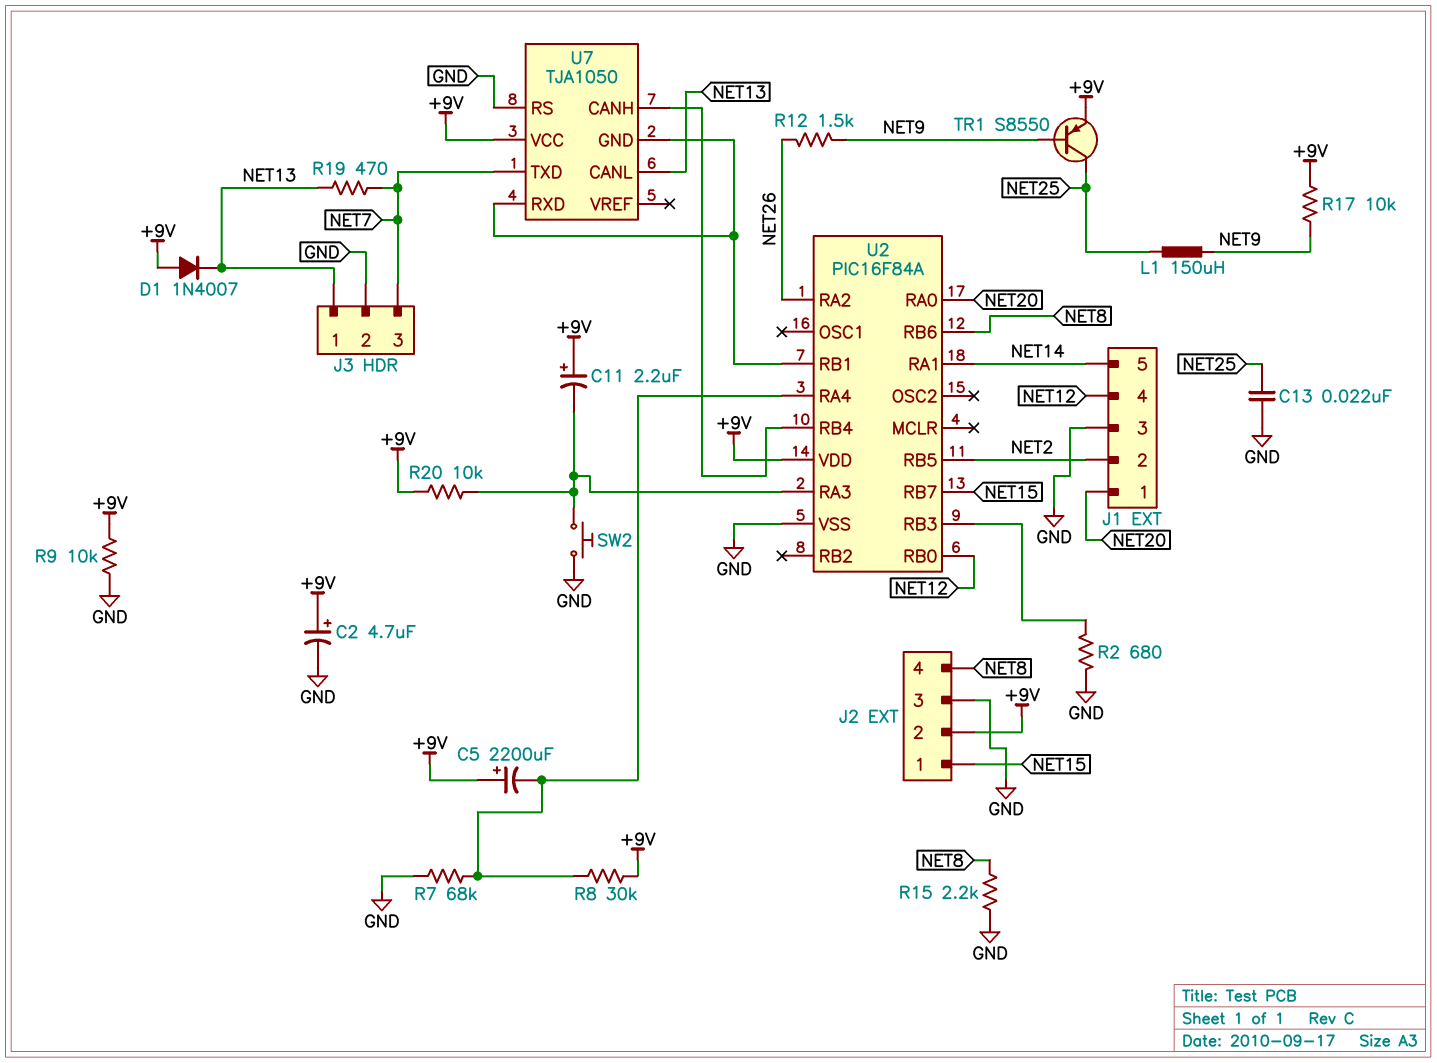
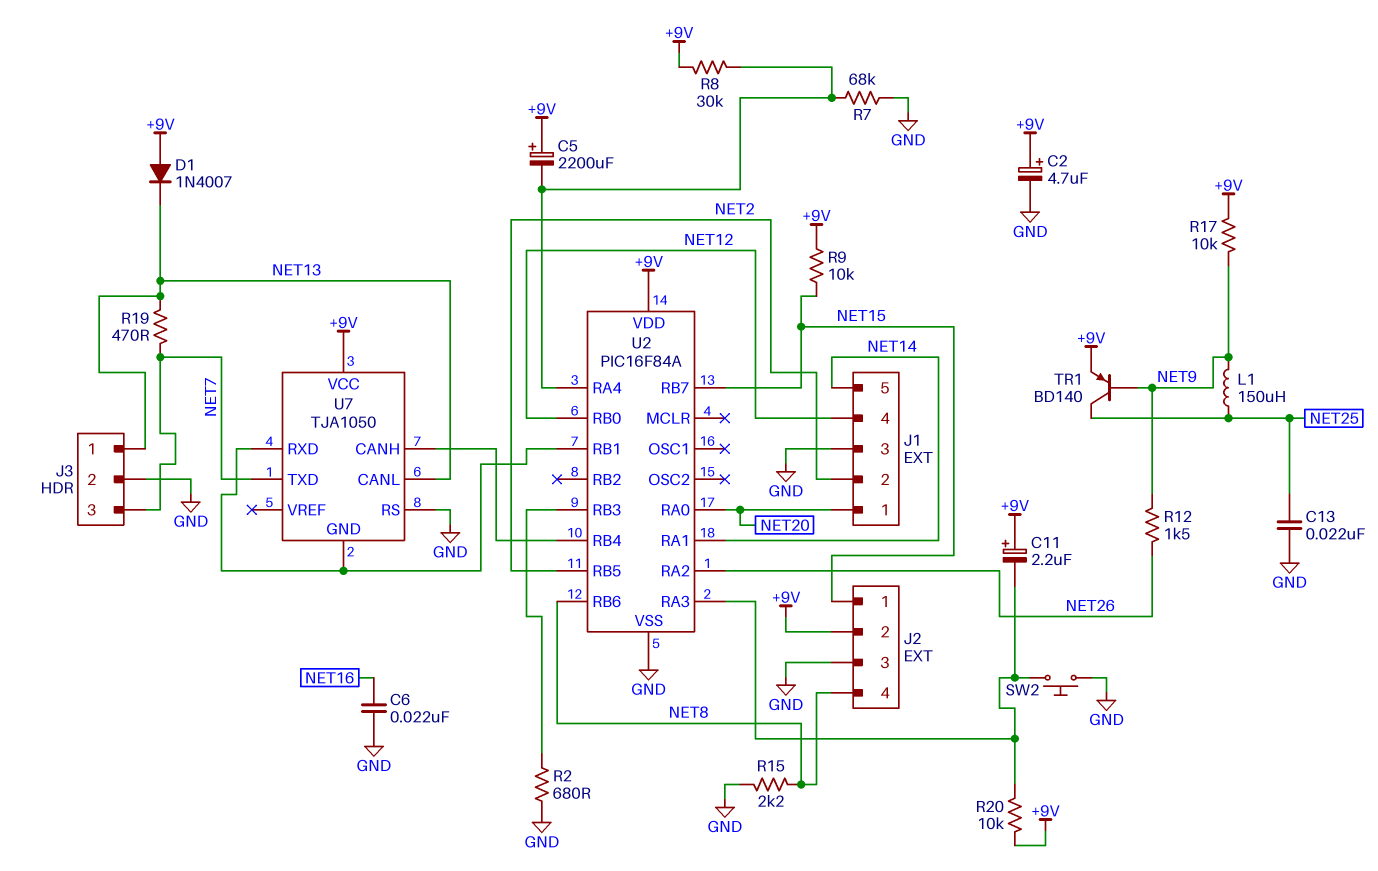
C6: none -> 22nF (GND, NET16)
R9: 10k (+9V, GND) -> 10k (+9V, NET15)
TR1: PNP S8550 (B NET9, C NET25, E +9V) -> PNP BD140 (B NET9, C NET25, E +9V)

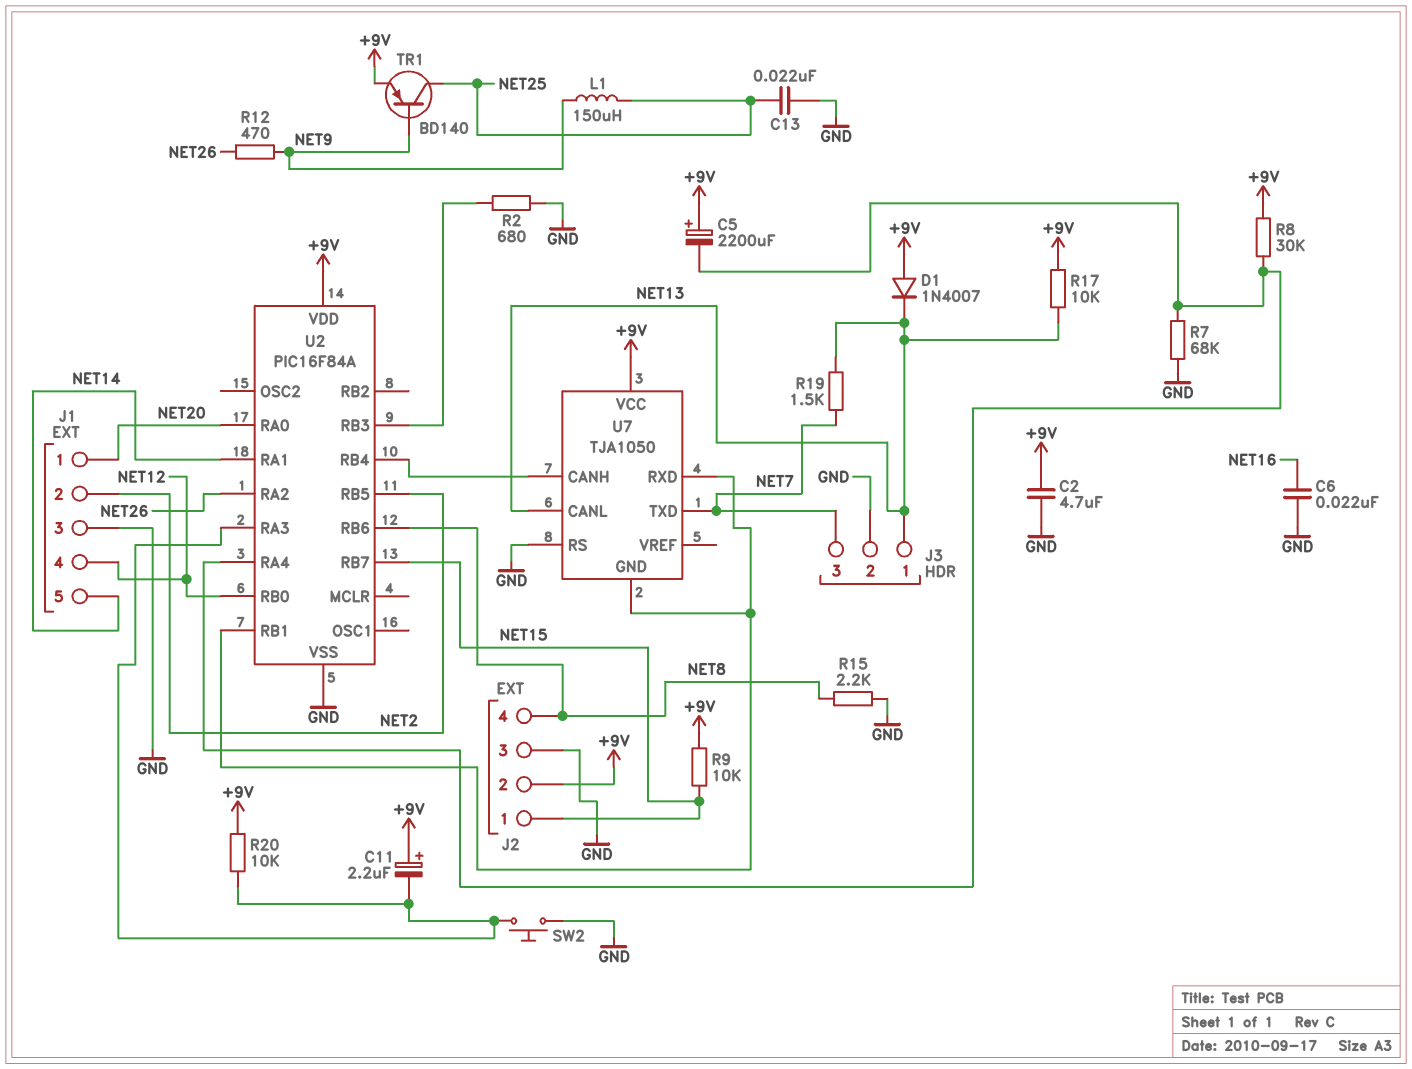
C2: 4.7uF (plus +9V, minus GND) -> 4.7uF (+9V, GND)
R12: 1.5k (NET9, NET26) -> 470 (NET9, NET26)
R17: 10k (+9V, NET9) -> 10k (+9V, NET13)
R19: 470 (NET7, NET13) -> 1.5k (NET7, NET13)

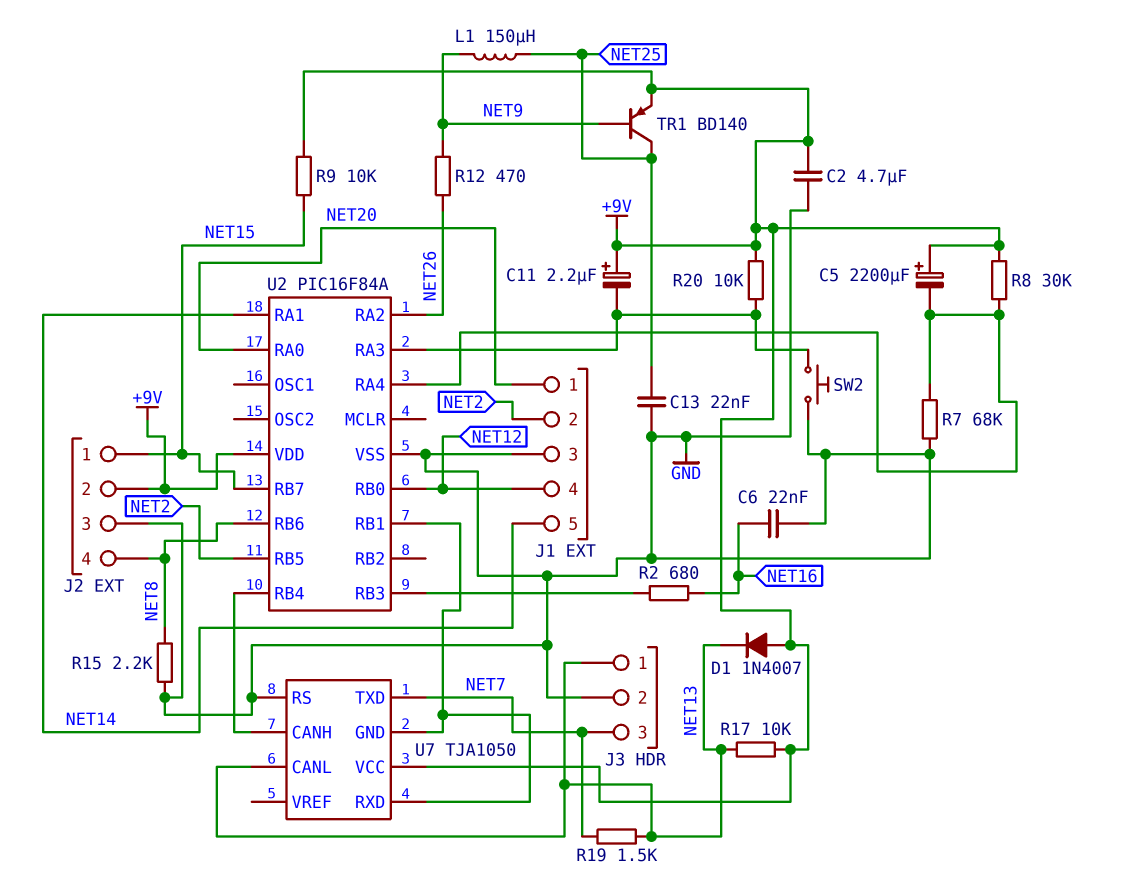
R2: 680 (GND, U2/RB3) -> 680 (NET16, U2/RB3)

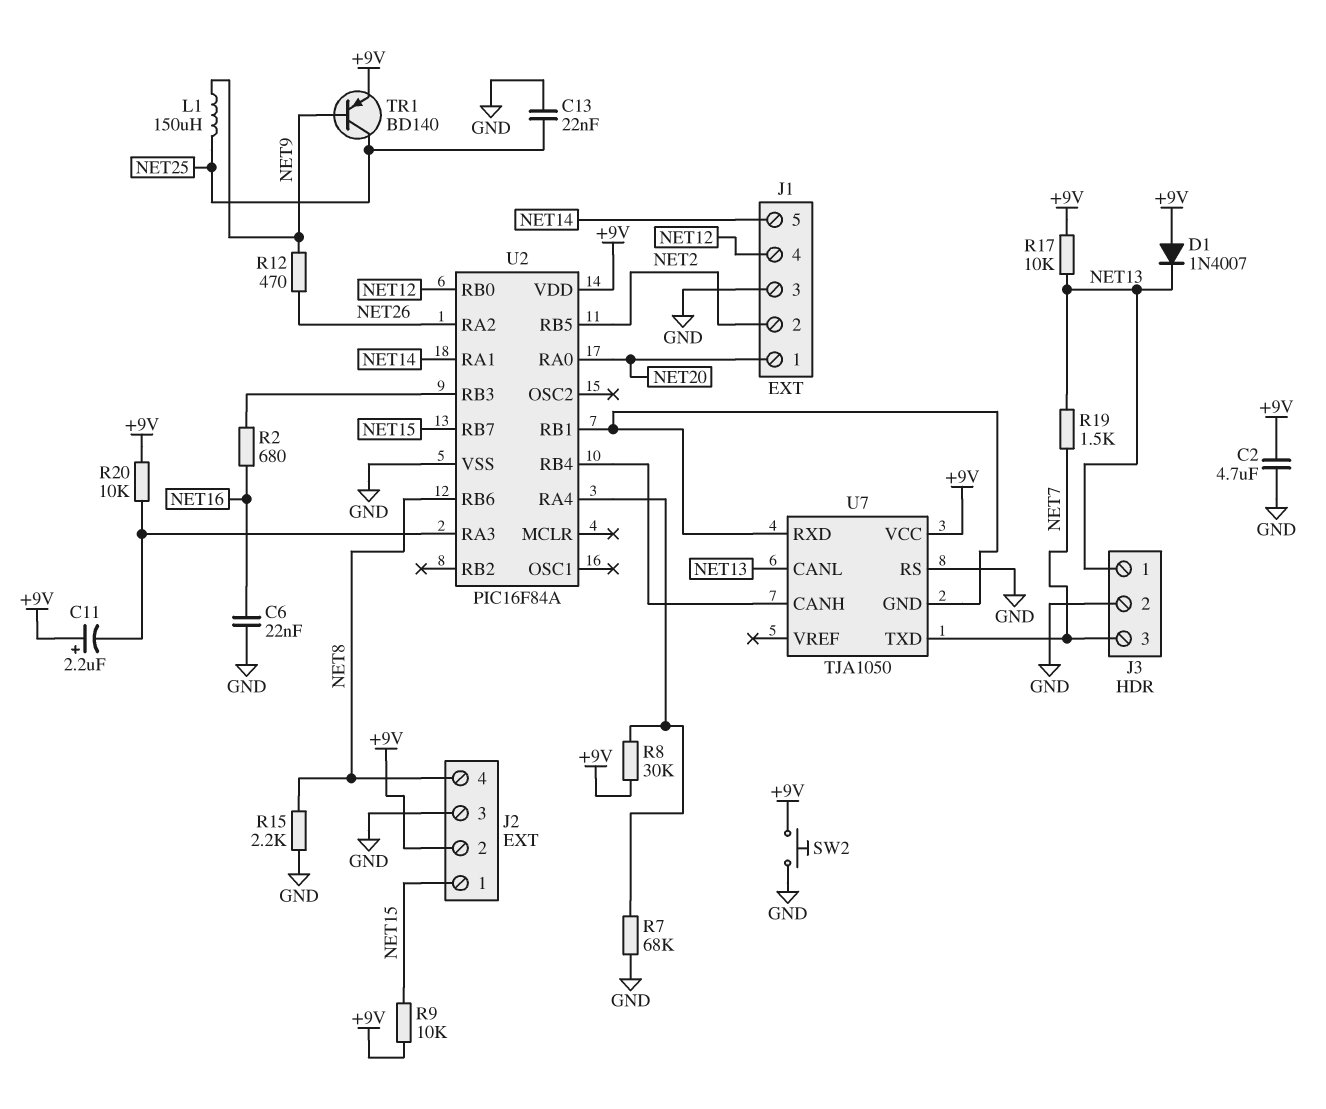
C5: 2200uF (plus +9V, minus U2/RA4) -> none
SW2: button (GND, U2/RA3) -> button (+9V, GND)

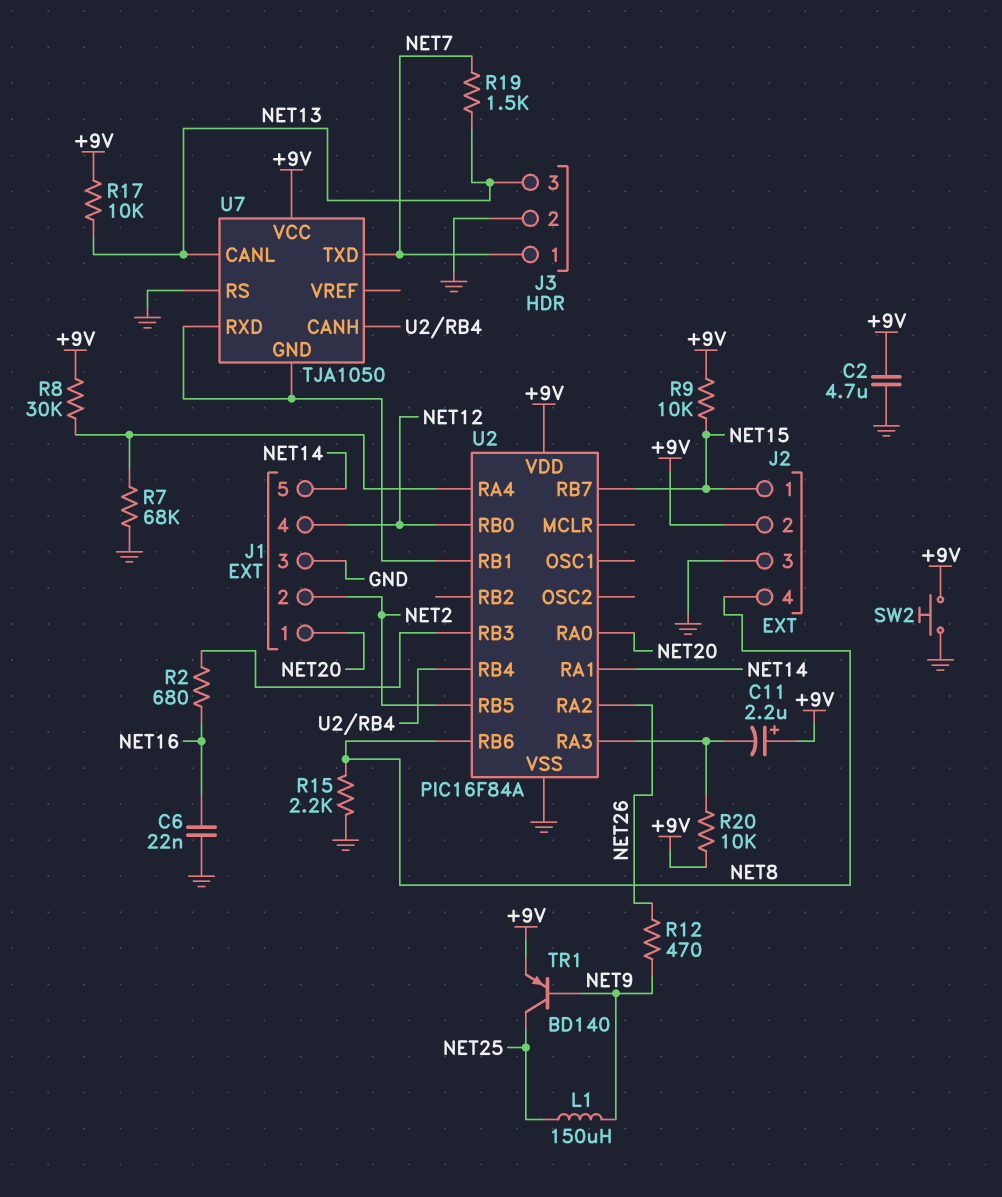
C13: 22nF (GND, NET25) -> none
D1: diode 1N4007 (A +9V, K NET13) -> none
J3 pin 1: NET13 -> NET7
J3 pin 3: NET7 -> NET13

